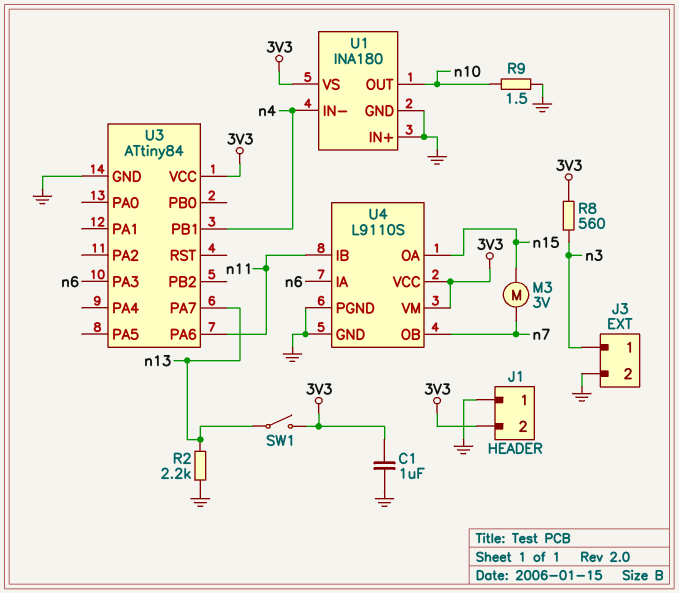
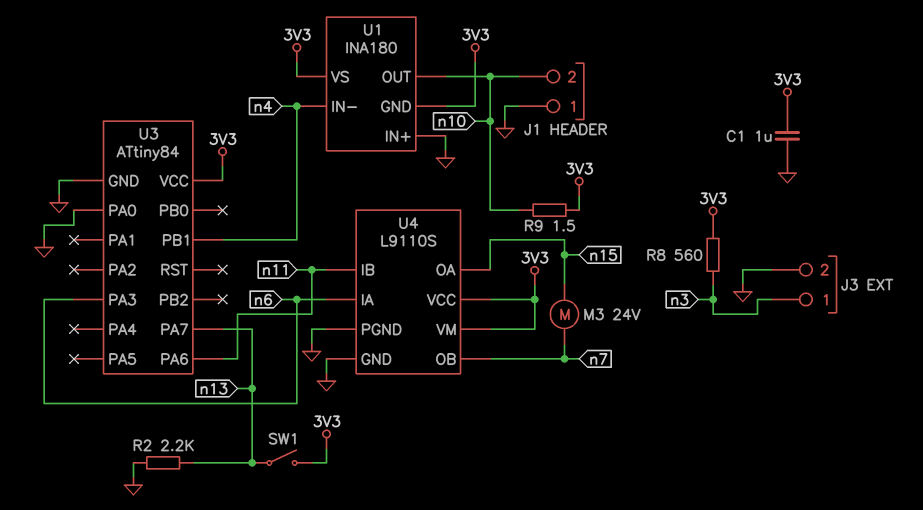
J1 pin 2: 3V3 -> n10
M3: motor 3V (n7, n15) -> motor 24V (n7, n15)
R9: 1.5 (GND, n10) -> 1.5 (3V3, n10)
U1 pin GND: GND -> 3V3
U3 pin PA0: none -> GND

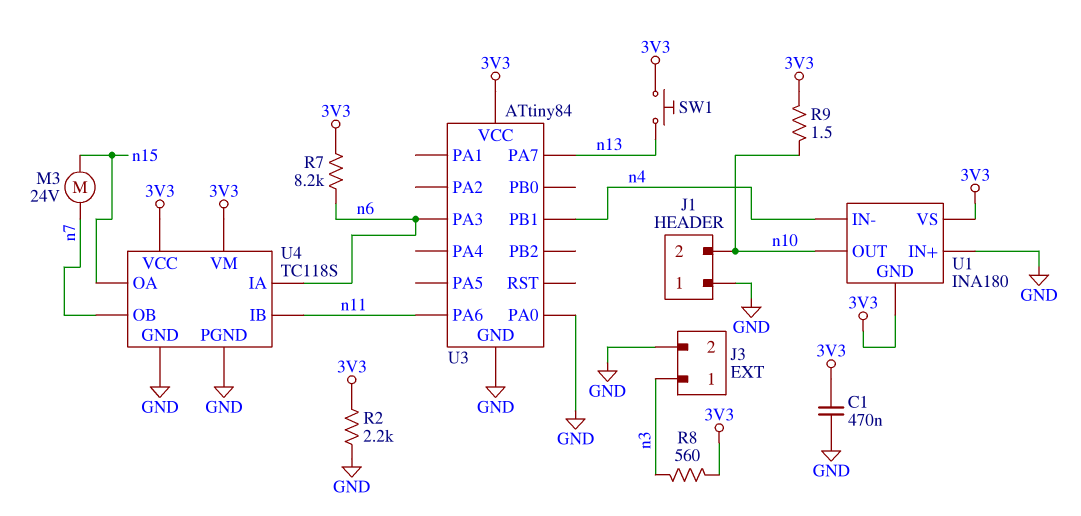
C1: 1uF (3V3, GND) -> 470nF (3V3, GND)
R2: 2.2k (GND, n13) -> 2.2k (3V3, GND)
R7: none -> 8.2k (3V3, n6)
SW1: switch (3V3, n13) -> button (3V3, n13)
U4: L9110S -> TC118S

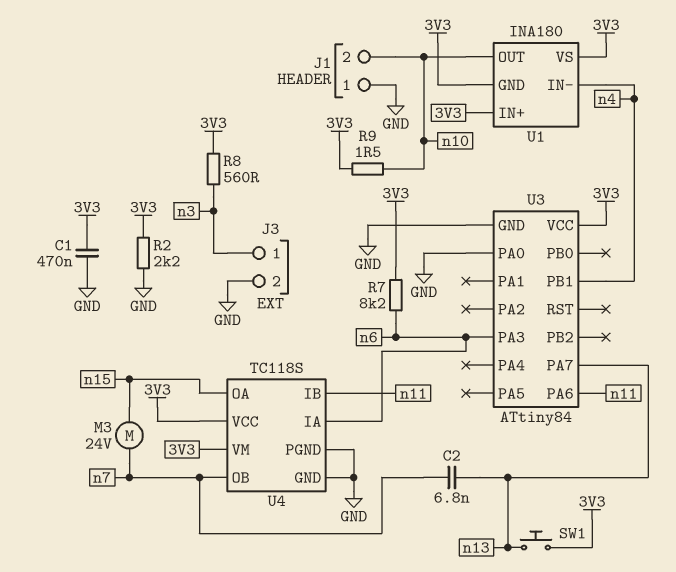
C2: none -> 6.8nF (n7, n13)
U1 pin IN+: GND -> 3V3

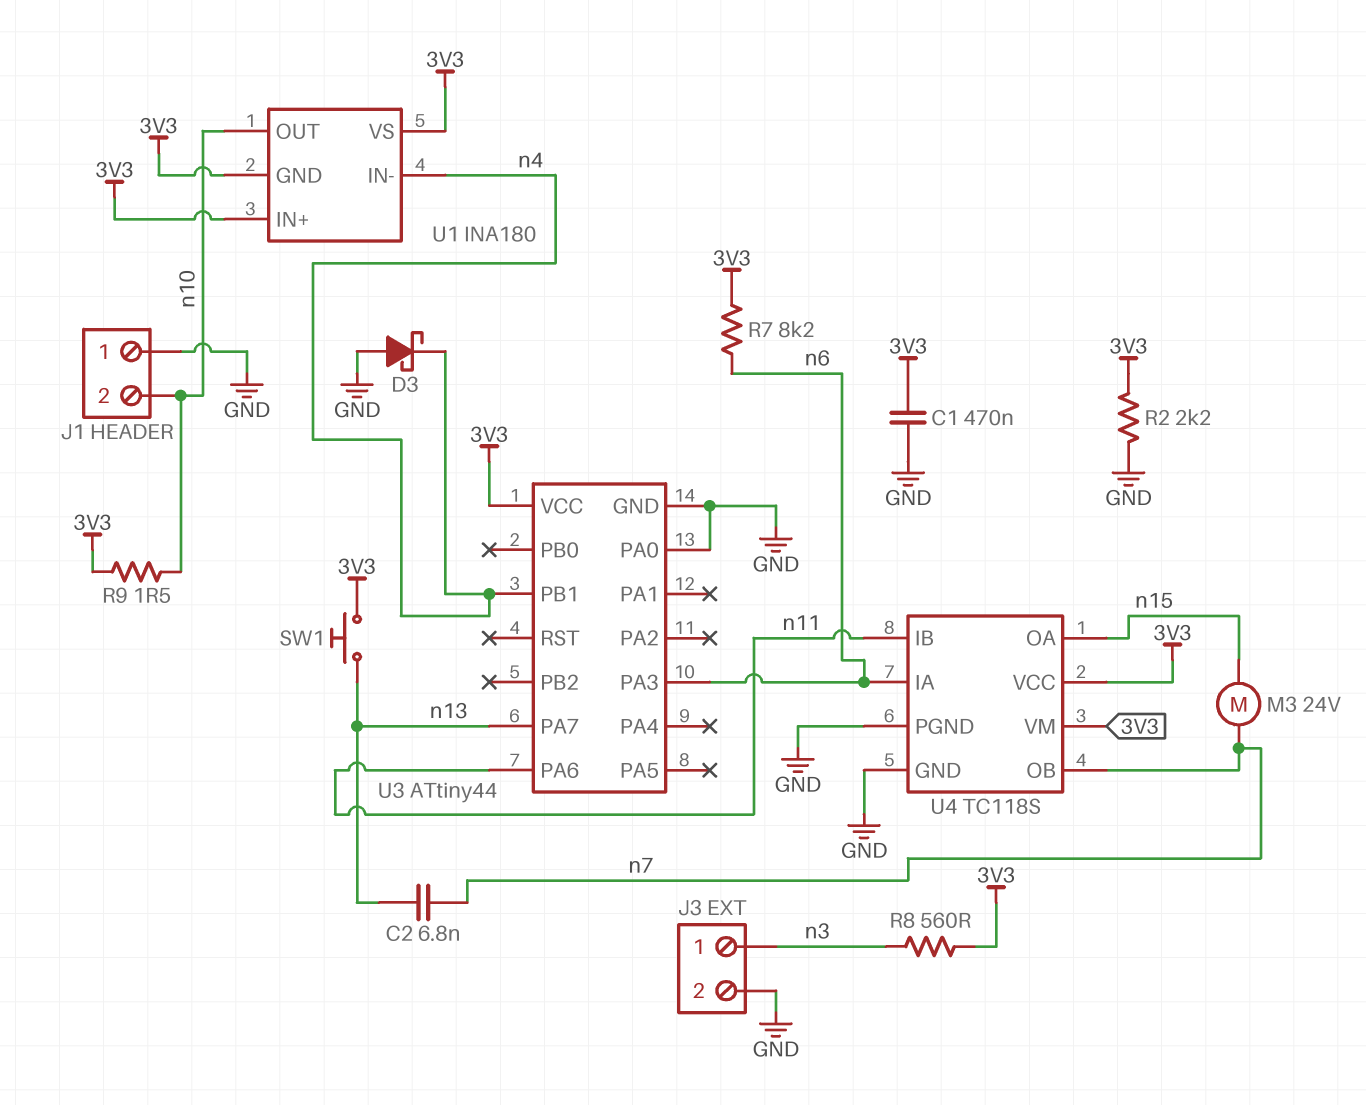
D3: none -> schottky (A GND, K n4)
U3: ATtiny84 -> ATtiny44

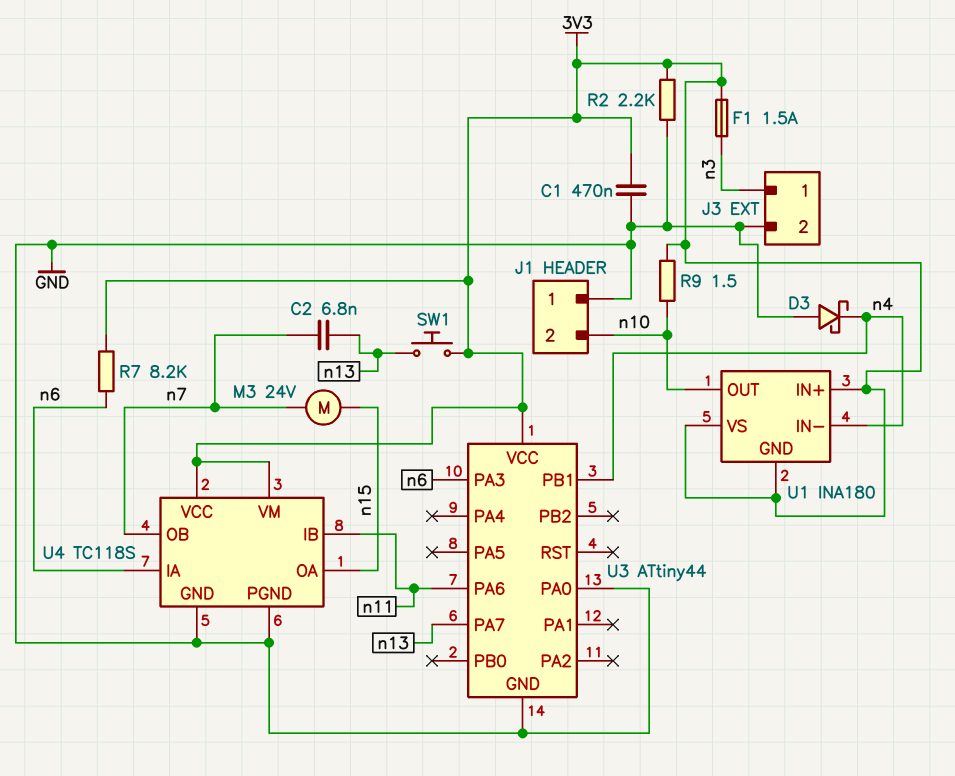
F1: none -> 1.5A (3V3, n3)
R8: 560 (3V3, n3) -> none

